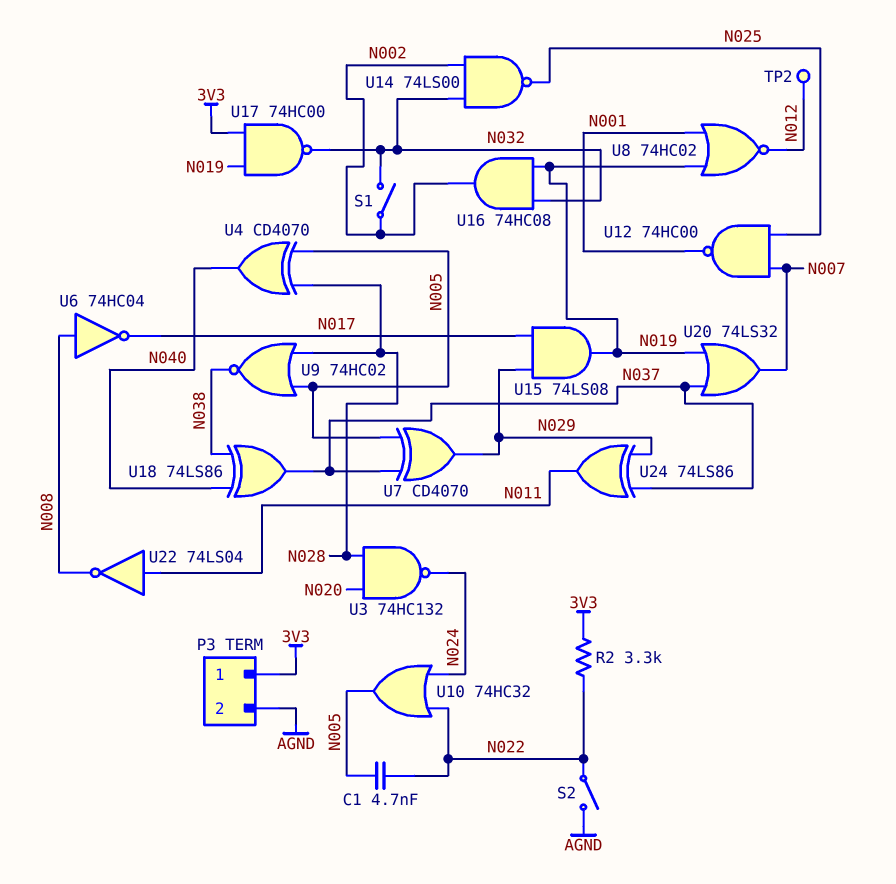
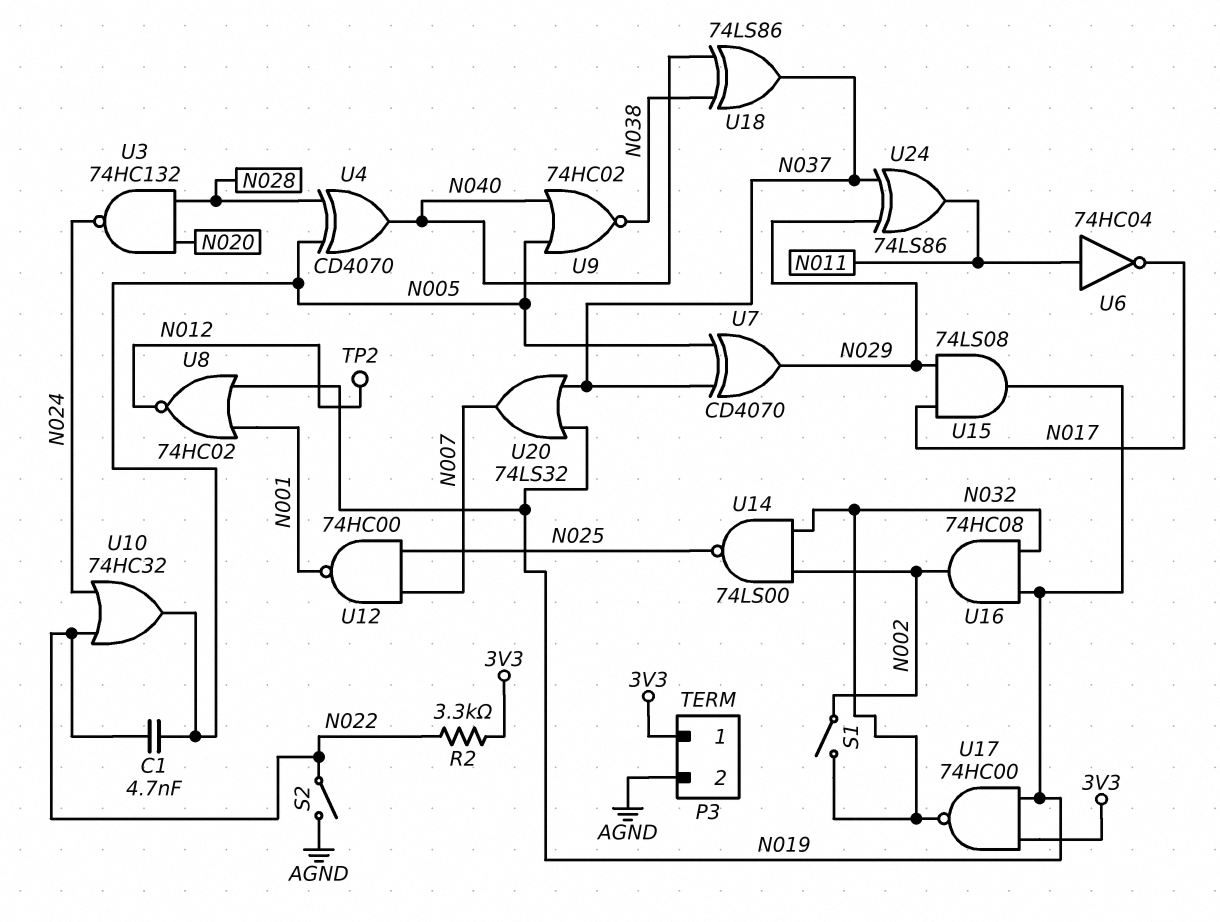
U6: NOT 74HC04 (in N008, out N017) -> NOT 74HC04 (in N011, out N017)
U9: NOR 74HC02 (in N005, in N028, out N038) -> NOR 74HC02 (in N005, in N040, out N038)
U22: NOT 74LS04 (in N011, out N008) -> none

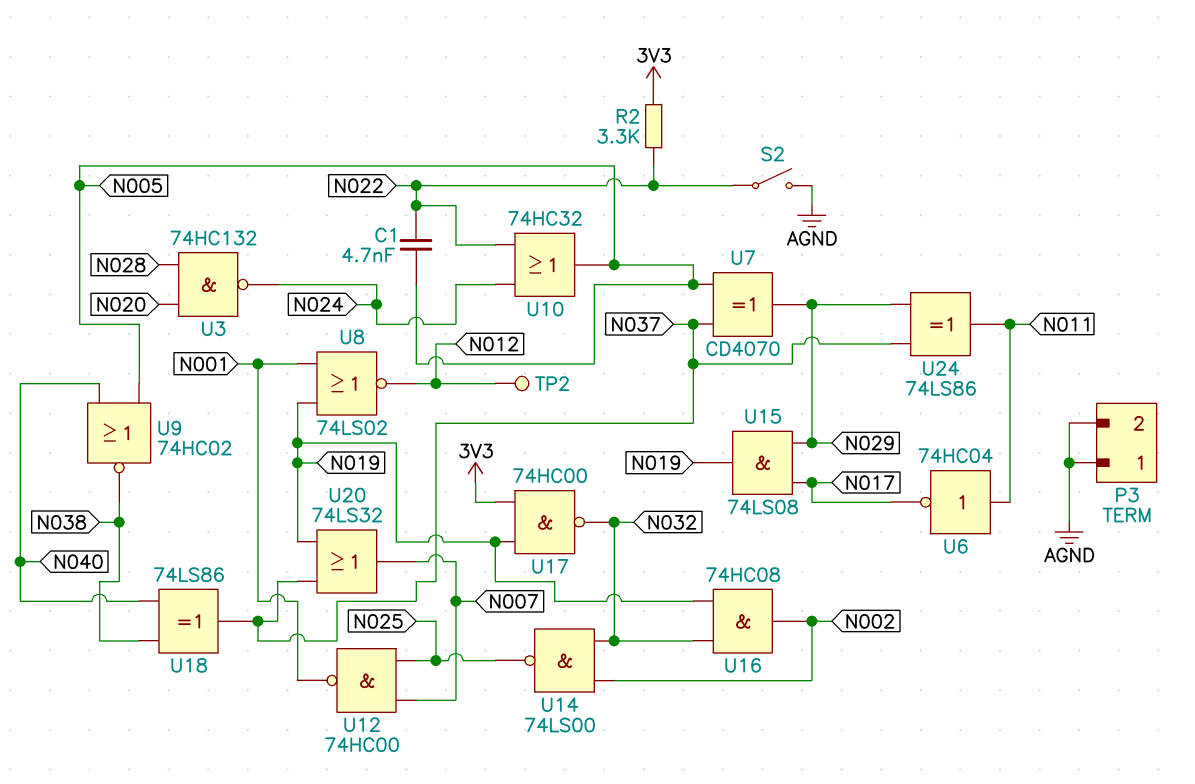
P3 pin 1: 3V3 -> AGND
S1: switch (N002, N032) -> none
U4: XOR CD4070 (in N005, in N028, out N040) -> none
U8: NOR 74HC02 (in N001, in N019, out N012) -> NOR 74LS02 (in N001, in N019, out N012)

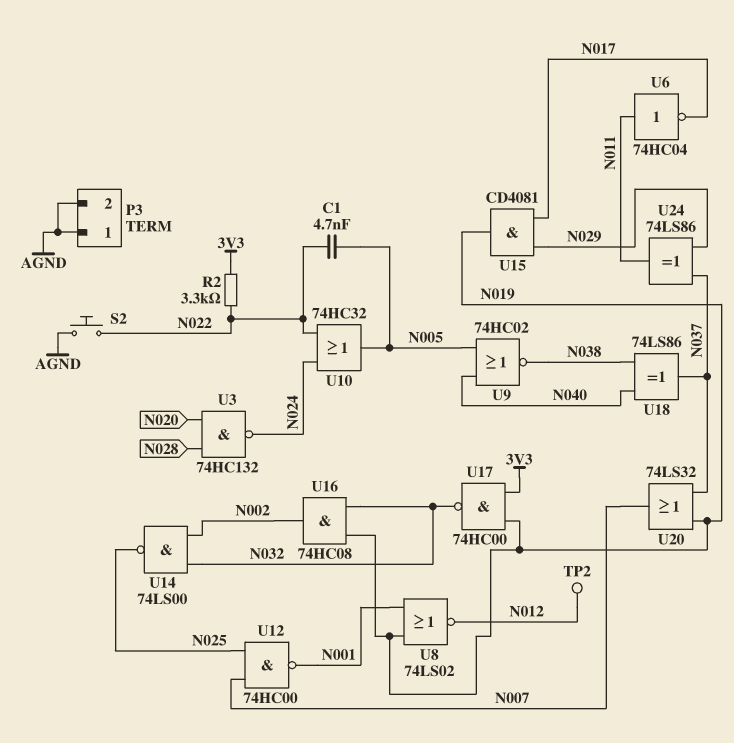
S2: switch (AGND, N022) -> button (AGND, N022)
U7: XOR CD4070 (in N005, in N037, out N029) -> none
U15: AND 74LS08 (in N017, in N029, out N019) -> AND CD4081 (in N017, in N029, out N019)

